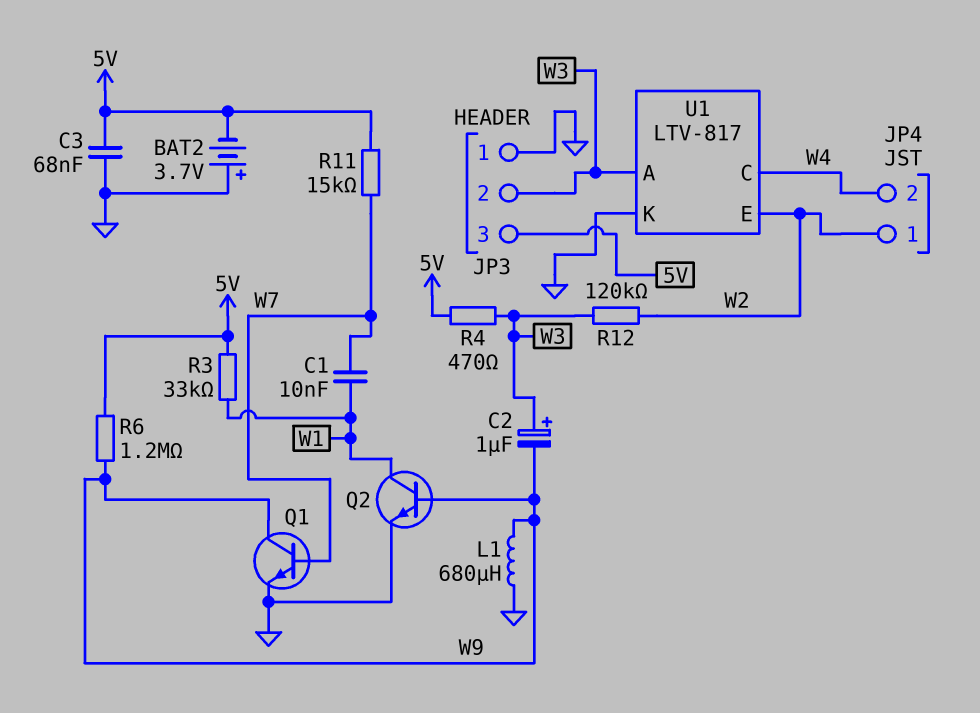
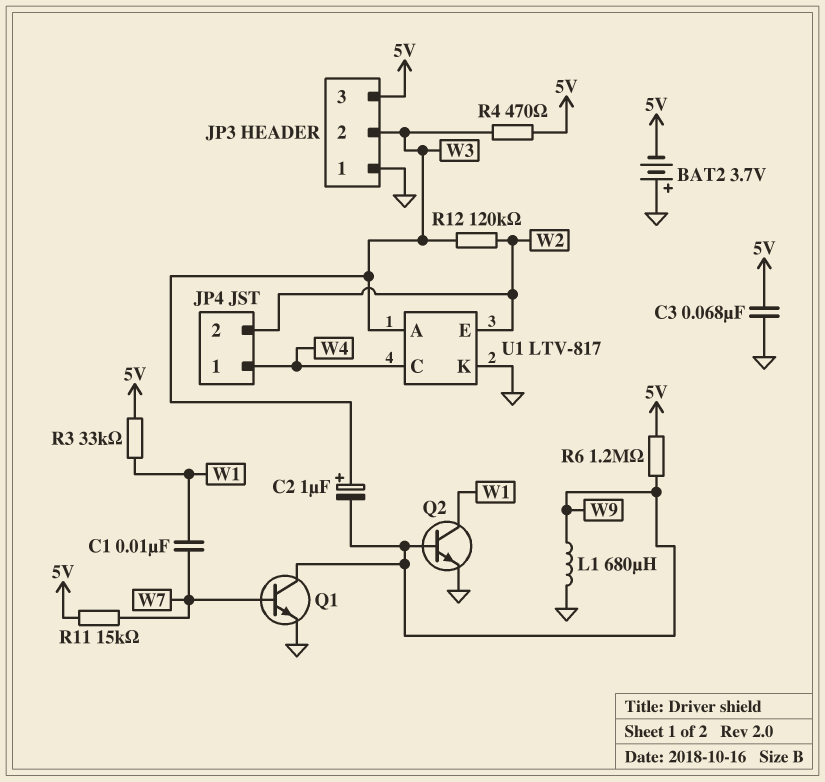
JP4 pin 1: W2 -> W4
JP4 pin 2: W4 -> W2

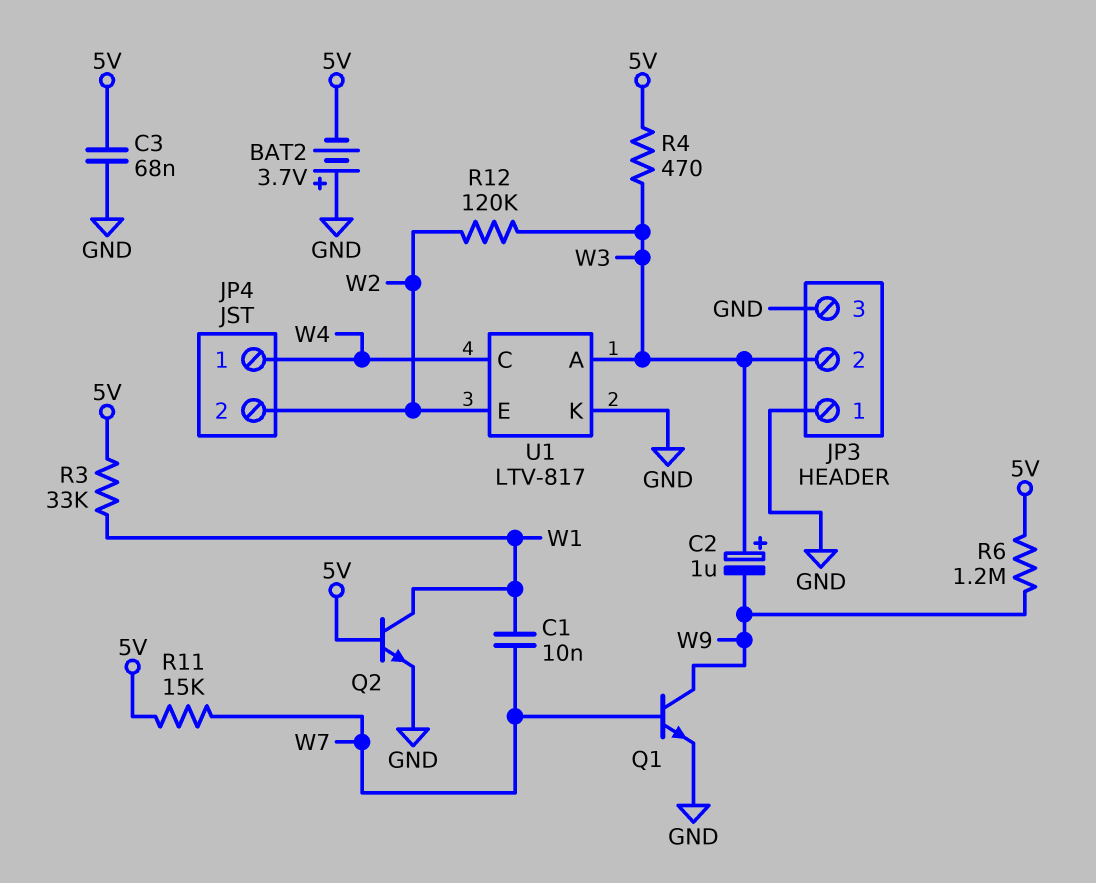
JP3 pin 3: 5V -> GND
L1: 680uH (GND, W9) -> none
Q2: NPN (B W9, C W1, E GND) -> NPN (B 5V, C W1, E GND)

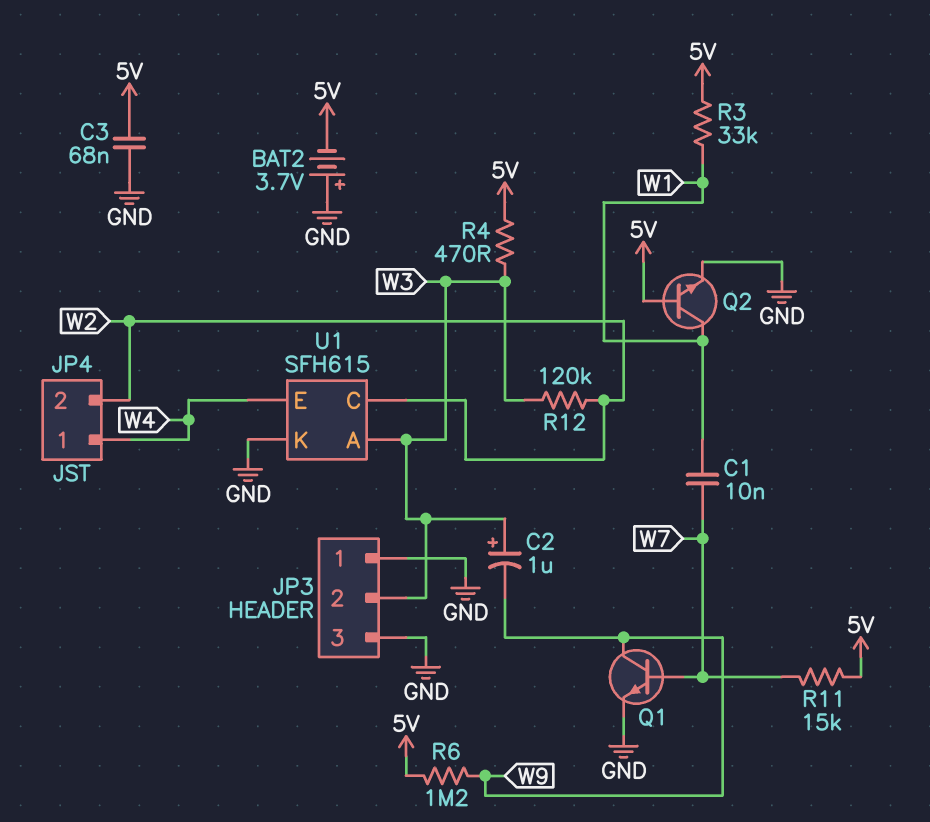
U1: LTV-817 -> SFH615
U1 pin C: W4 -> W2
U1 pin E: W2 -> W4

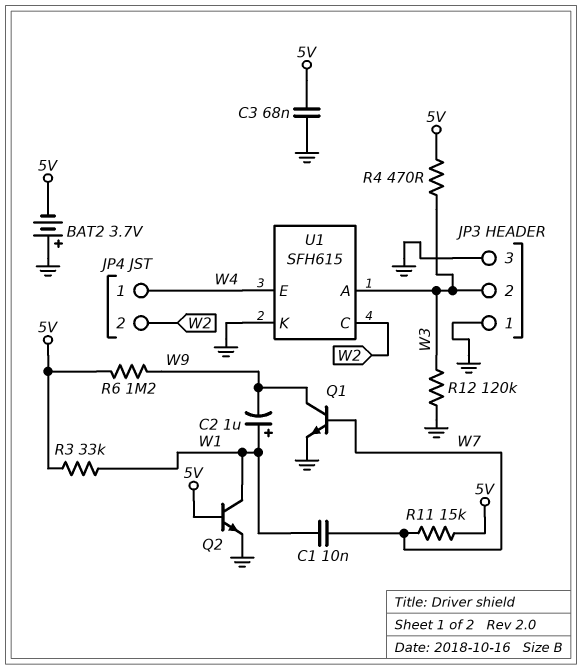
C2: 1uF (plus W3, minus W9) -> 1uF (plus W1, minus W9)
R12: 120k (W2, W3) -> 120k (GND, W3)

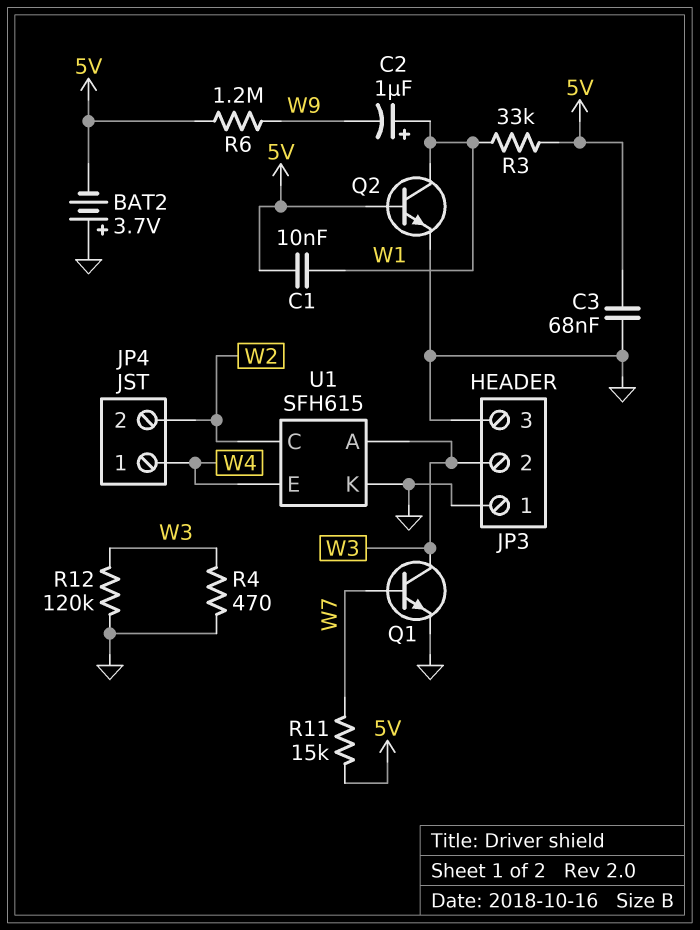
C1: 10nF (W1, W7) -> 10nF (5V, W1)
Q1: NPN (B W7, C W9, E GND) -> NPN (B W7, C W3, E GND)
R4: 470 (5V, W3) -> 470 (GND, W3)

